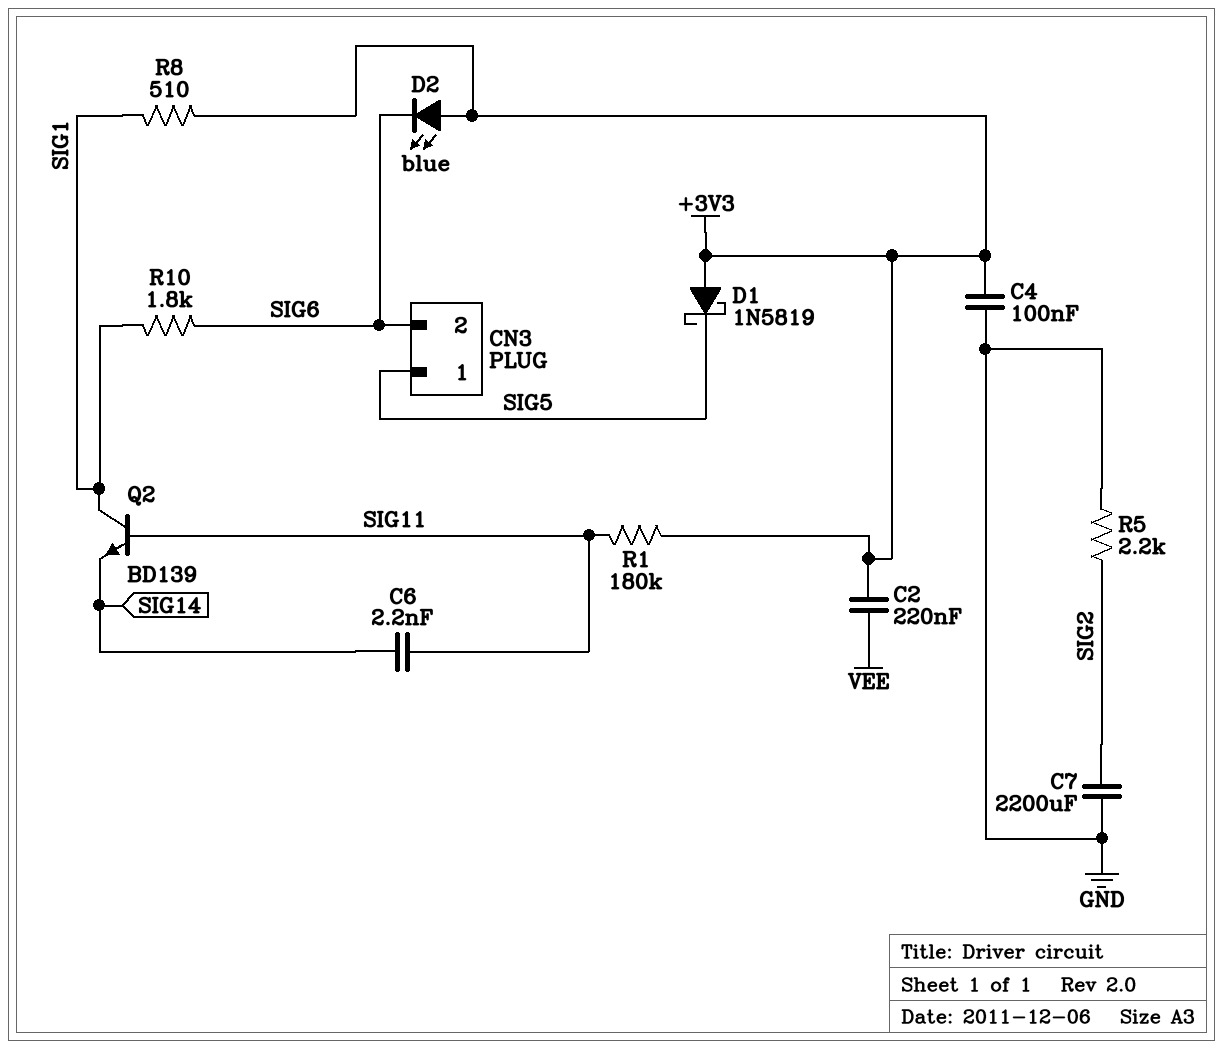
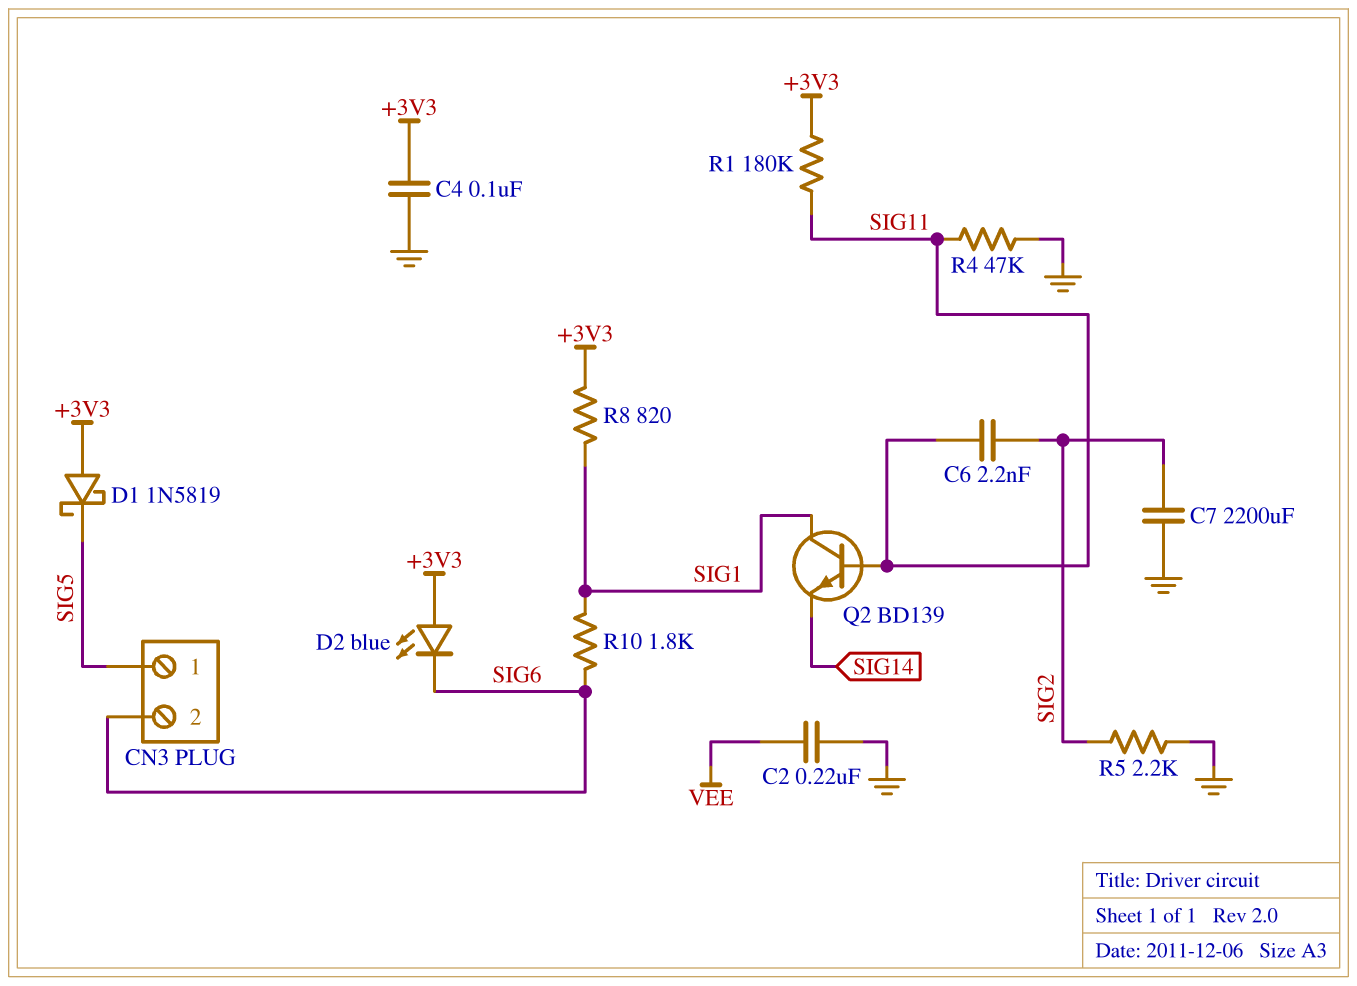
C2: 220nF (+3V3, VEE) -> 220nF (GND, VEE)
C6: 2.2nF (SIG11, SIG14) -> 2.2nF (SIG2, SIG11)
R4: none -> 47k (GND, SIG11)
R8: 510 (+3V3, SIG1) -> 820 (+3V3, SIG1)

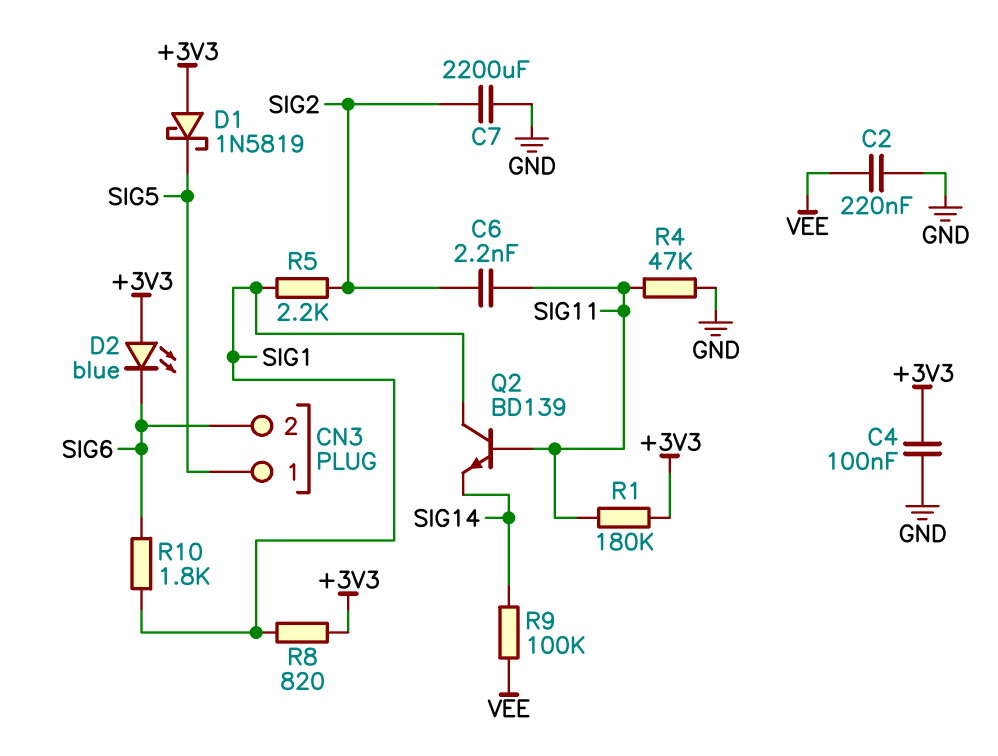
R5: 2.2k (GND, SIG2) -> 2.2k (SIG1, SIG2)
R9: none -> 100k (SIG14, VEE)

